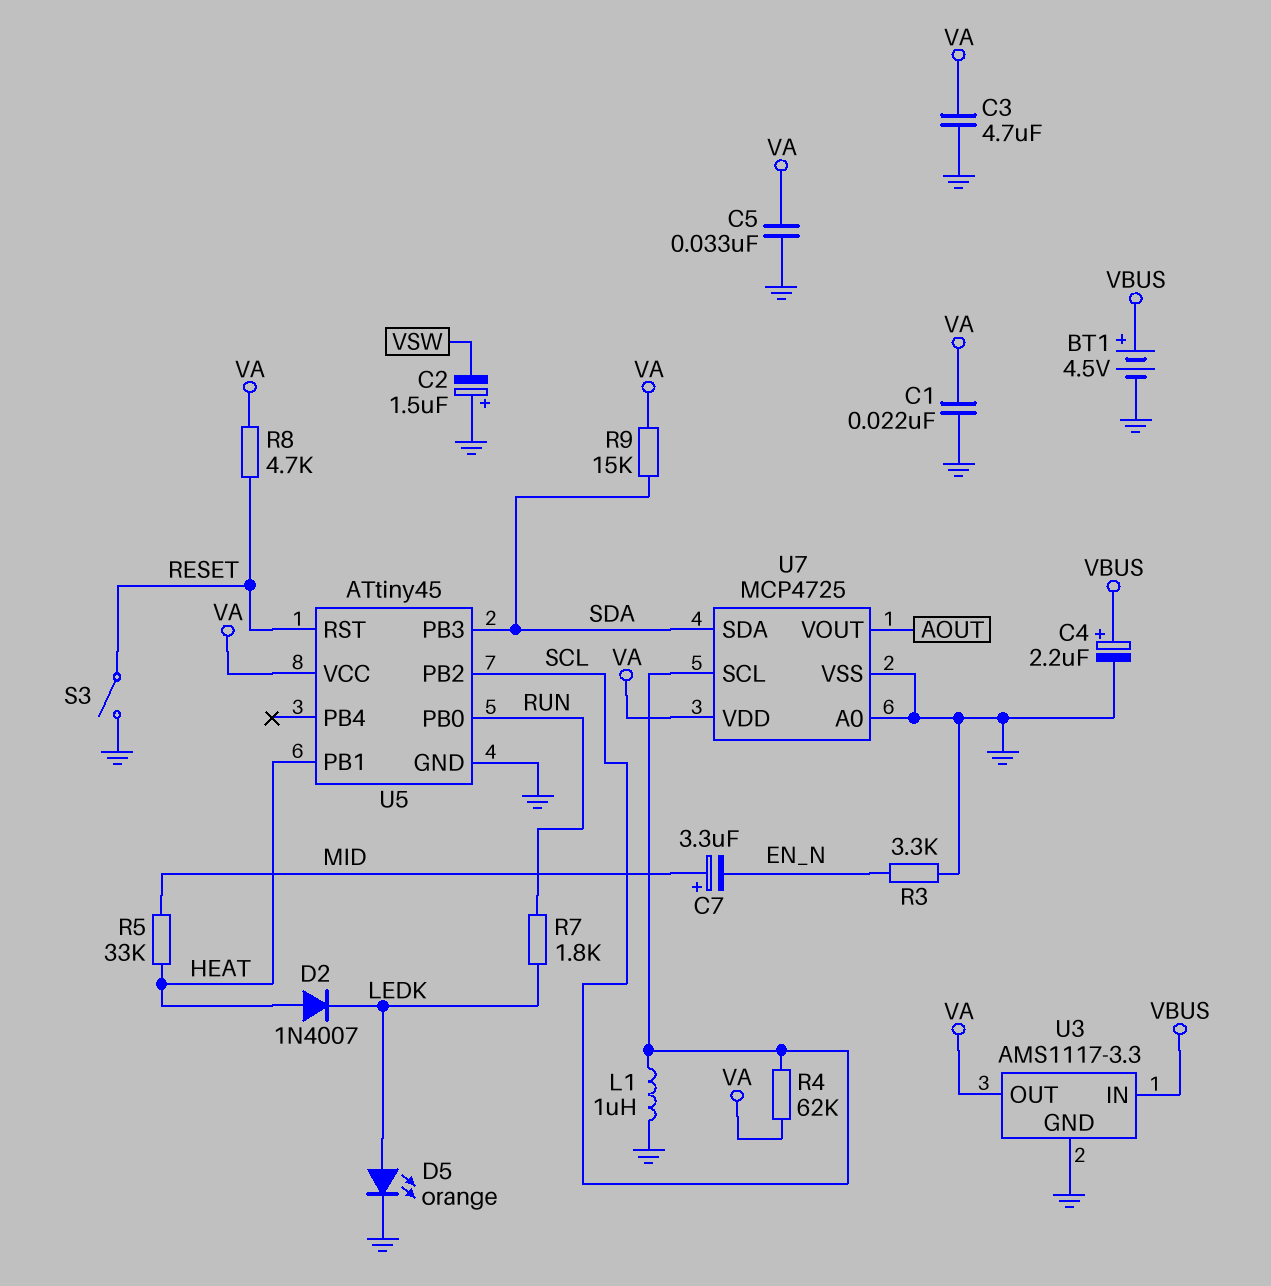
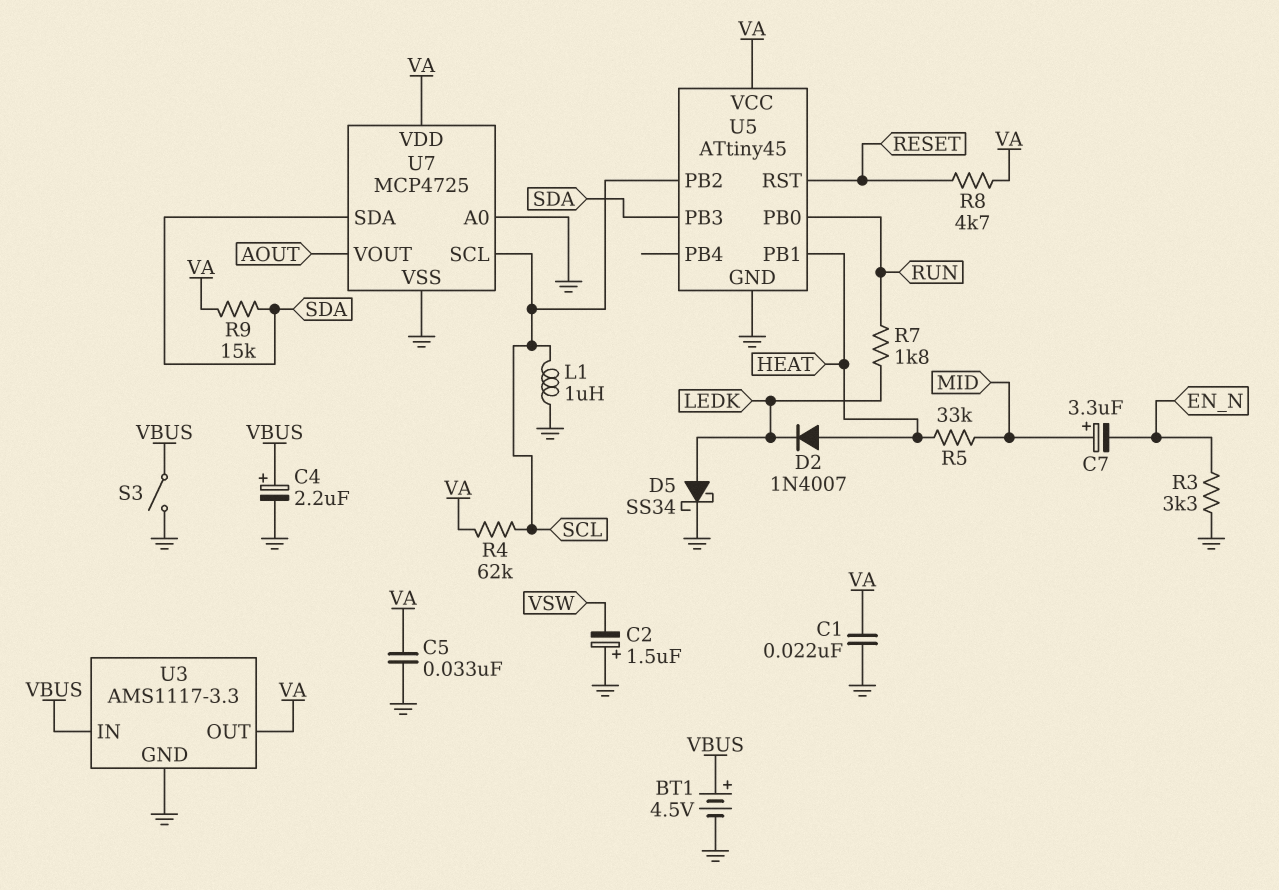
C3: 4.7uF (GND, VA) -> none
D5: LED orange (A LEDK, K GND) -> schottky SS34 (A LEDK, K GND)
S3: switch (GND, RESET) -> switch (GND, VBUS)

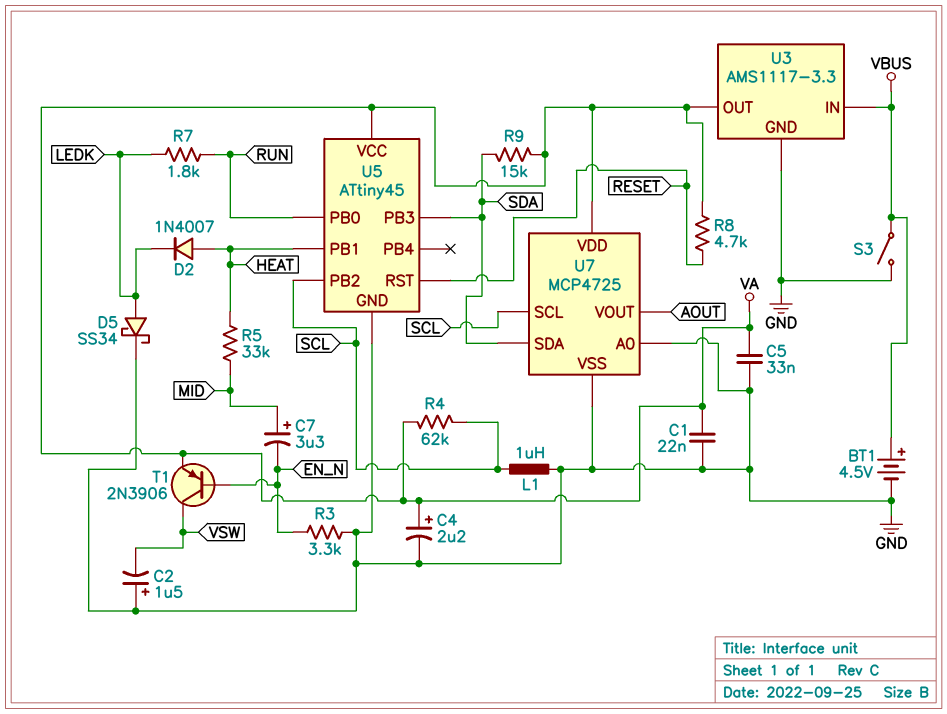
C4: 2.2uF (plus VBUS, minus GND) -> 2.2uF (plus VA, minus GND)
T1: none -> PNP 2N3906 (B EN_N, C VSW, E VA)

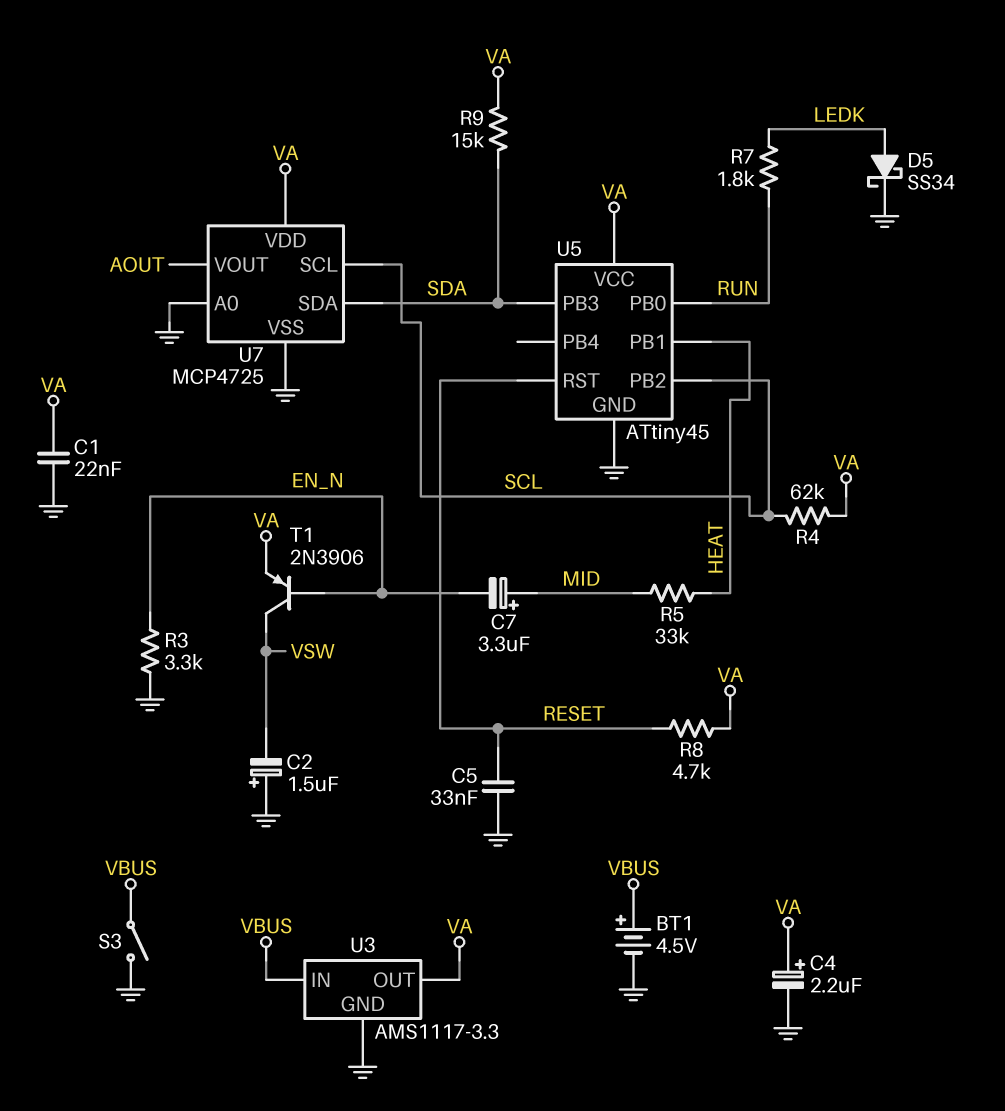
C5: 33nF (GND, VA) -> 33nF (GND, RESET)
D2: diode 1N4007 (A HEAT, K LEDK) -> none
L1: 1uH (GND, SCL) -> none

